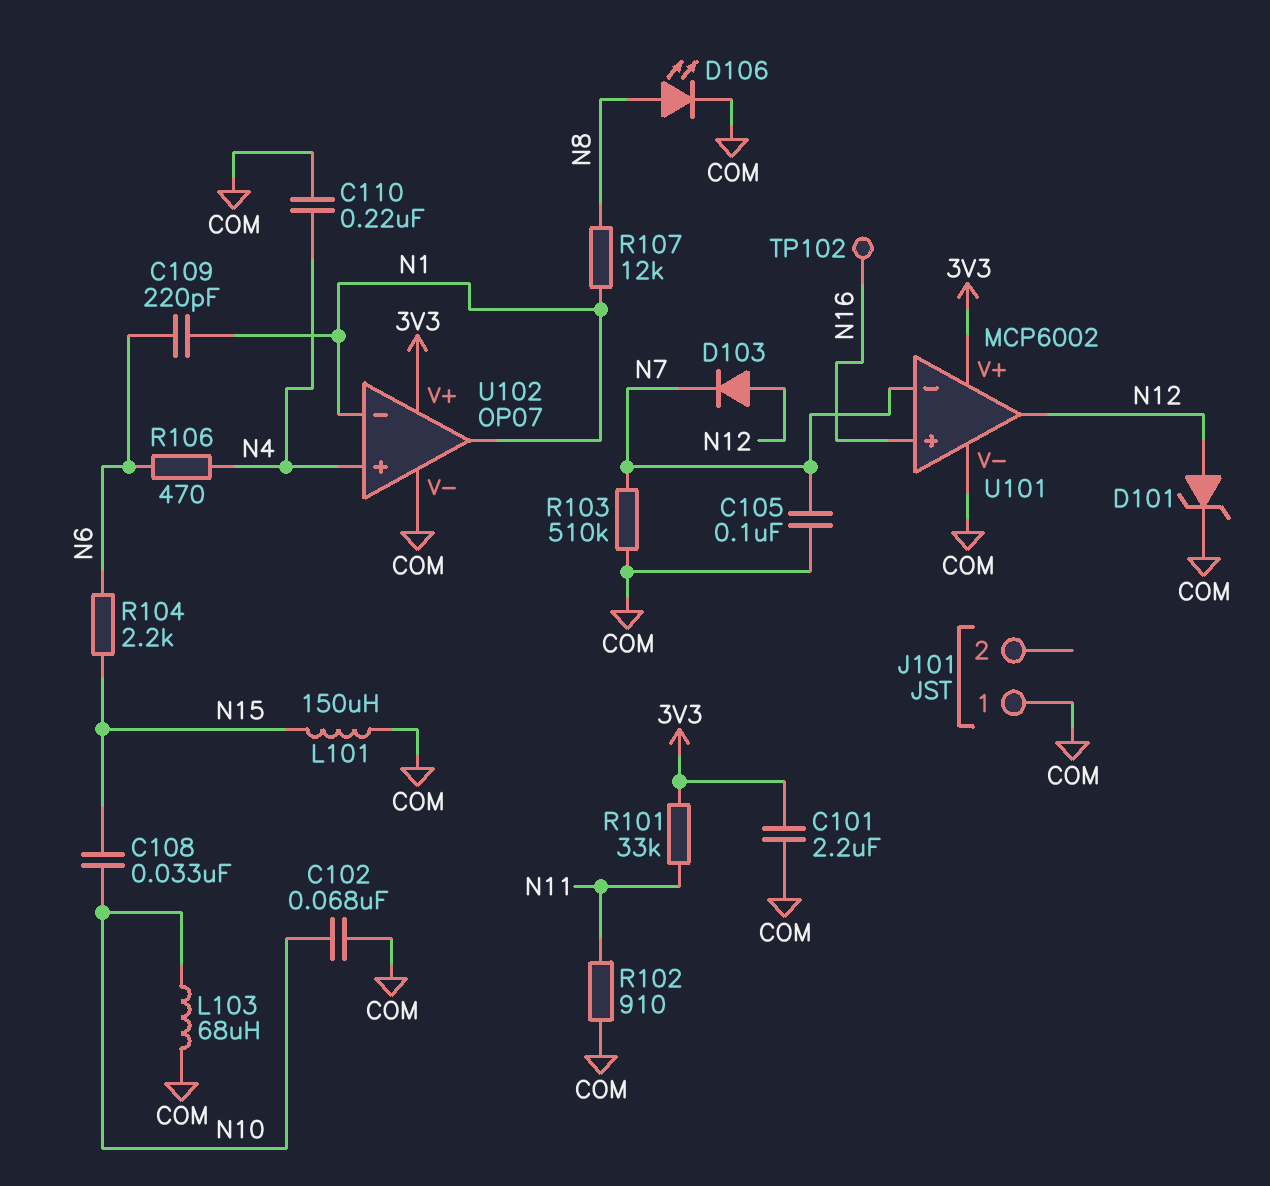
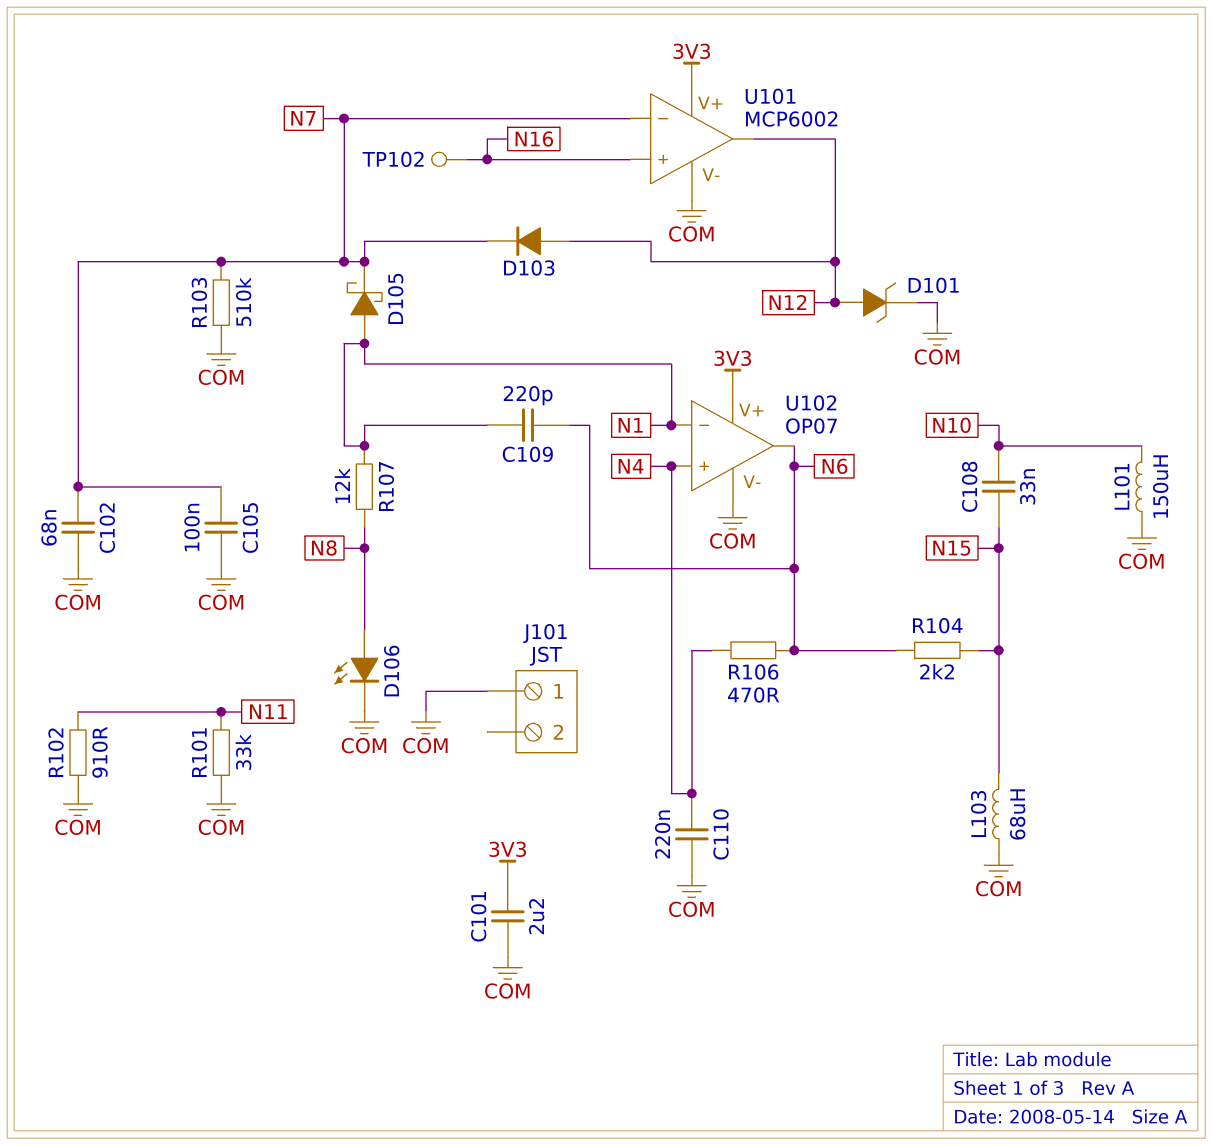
C102: 68nF (COM, N10) -> 68nF (COM, N7)
D105: none -> schottky (A N1, K N7)
L101: 150uH (COM, N15) -> 150uH (COM, N10)
L103: 68uH (COM, N10) -> 68uH (COM, N15)
R101: 33k (3V3, N11) -> 33k (COM, N11)
U102 pin out: N1 -> N6

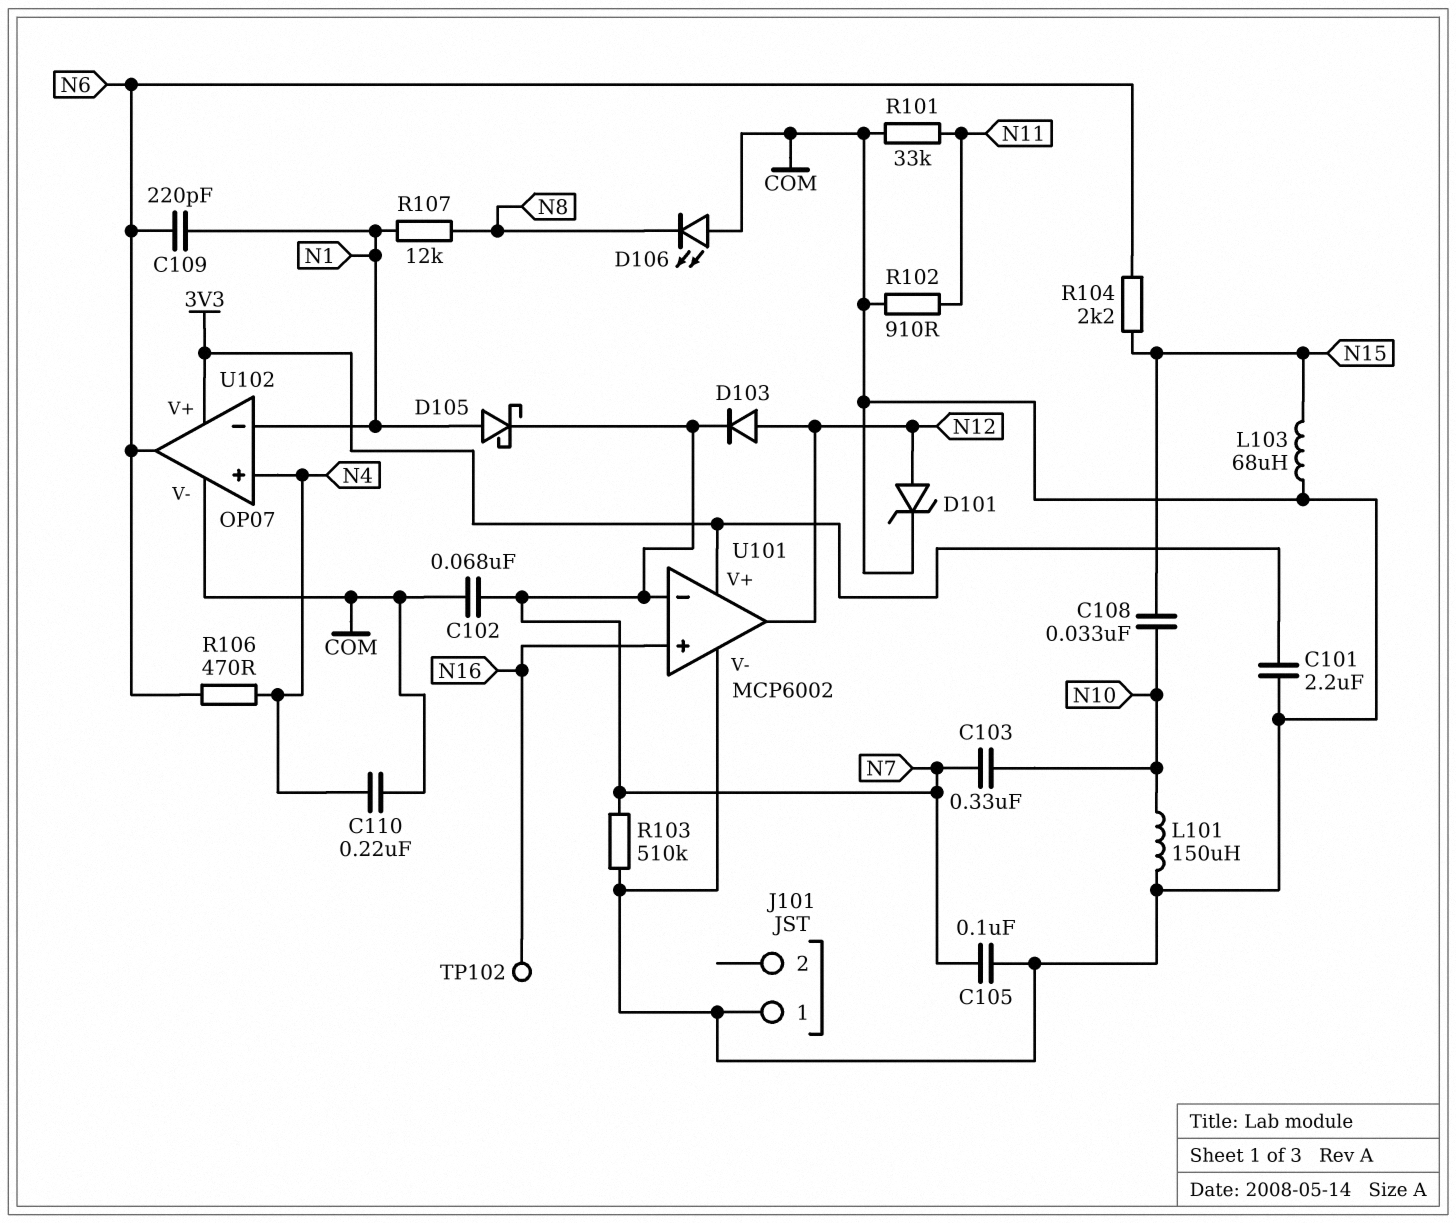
C103: none -> 330nF (N7, N10)
D106: LED (A N8, K COM) -> LED (A COM, K N8)

